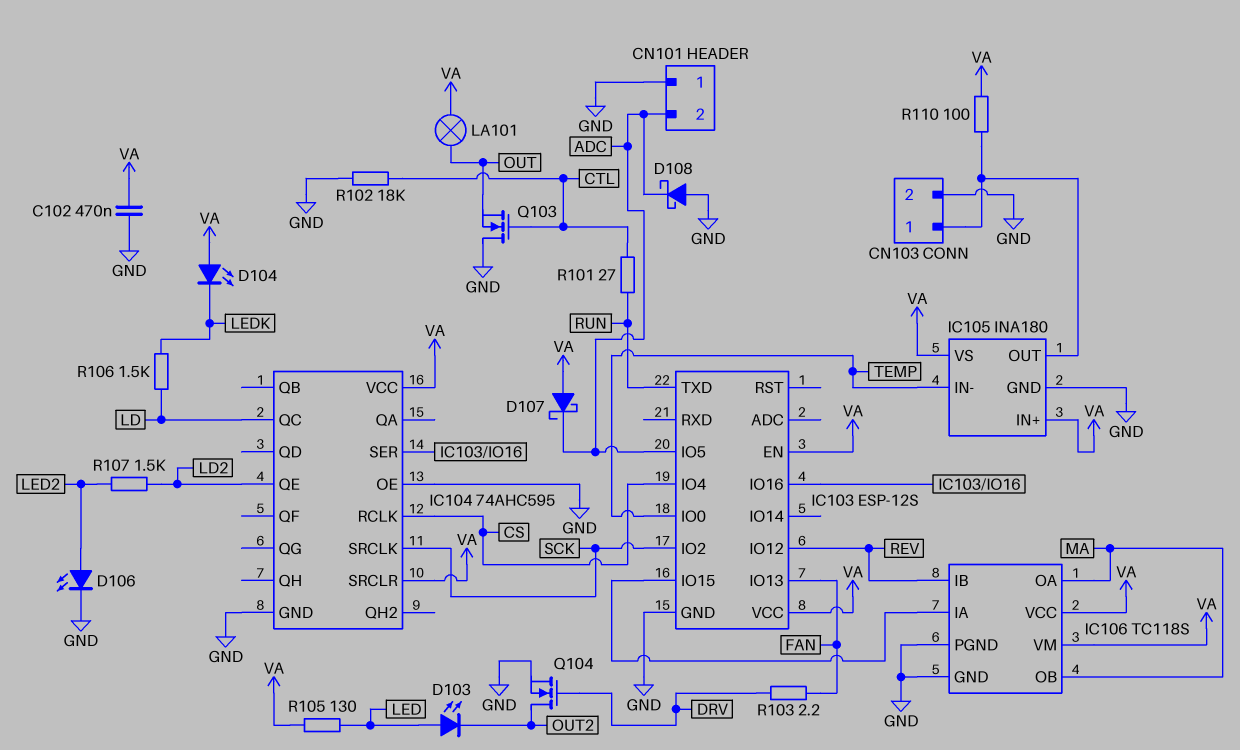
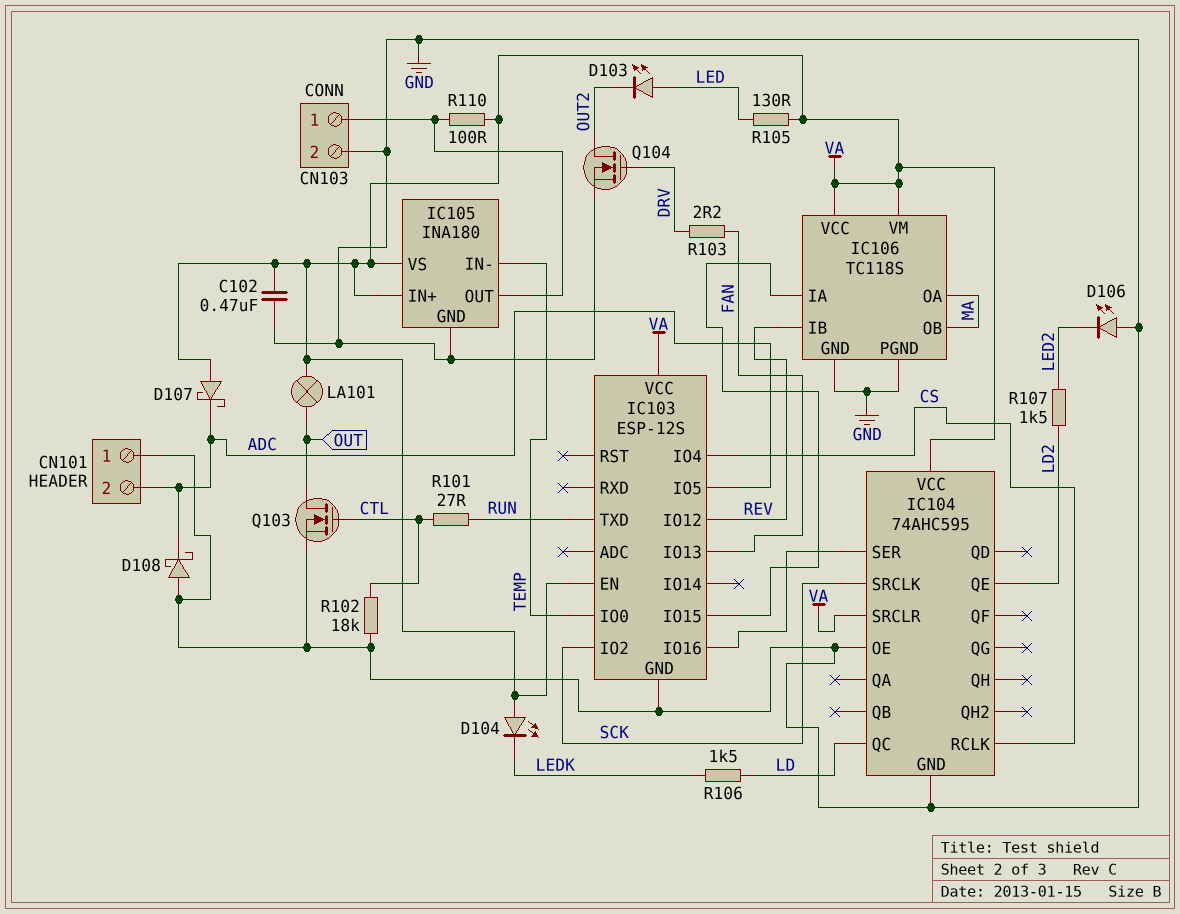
D106: LED (A LED2, K GND) -> LED (A GND, K LED2)
Q103: NMOS (G CTL, D GND, S OUT) -> NMOS (G CTL, D OUT, S GND)

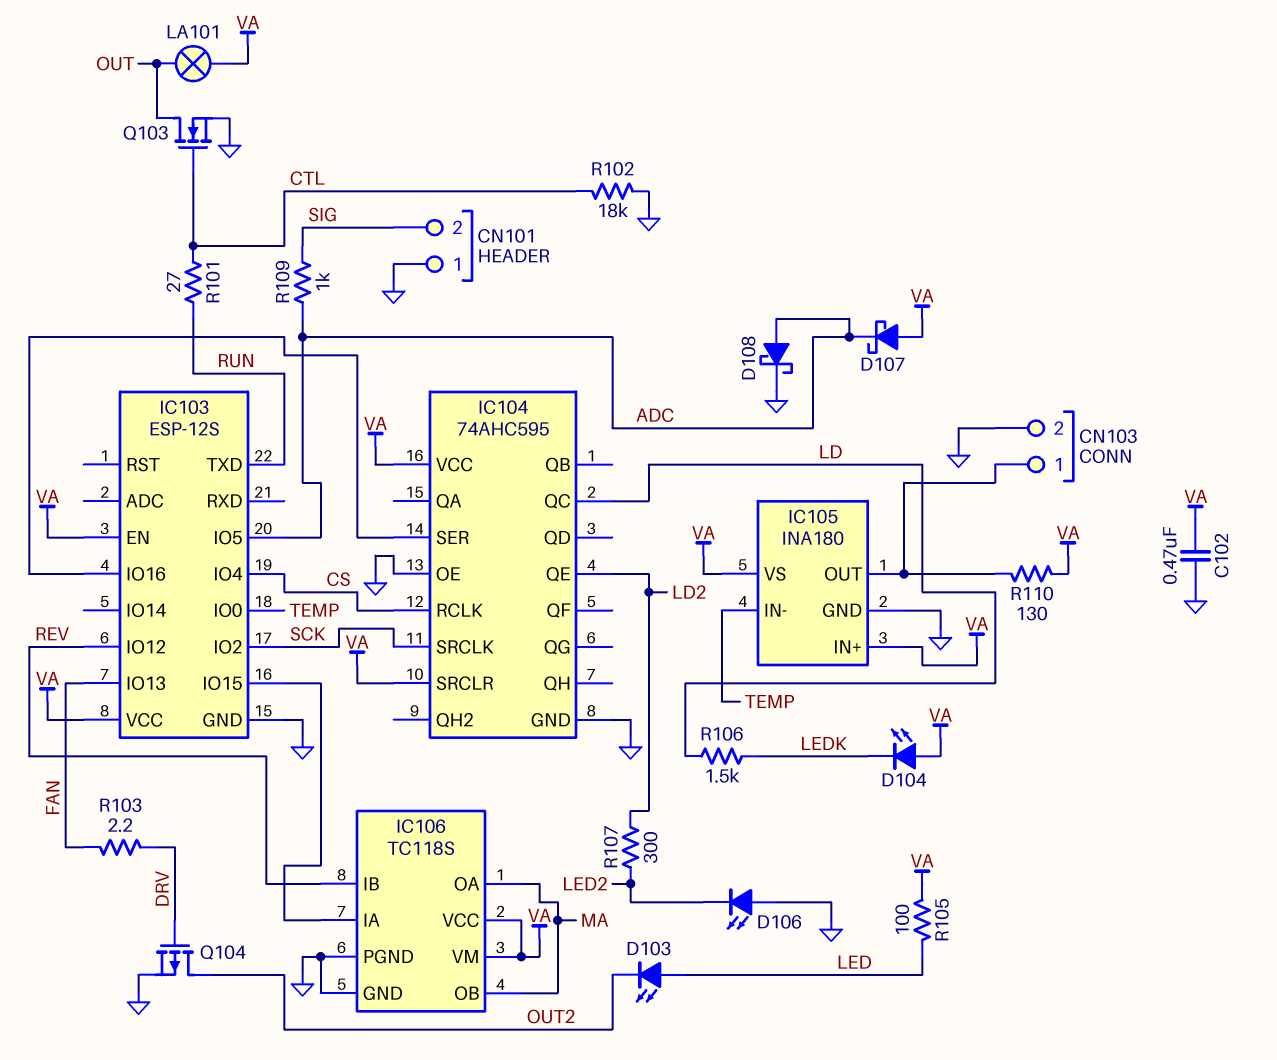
CN101 pin 2: ADC -> SIG
D108: schottky (A GND, K ADC) -> schottky (A ADC, K GND)
Q104: NMOS (G DRV, D OUT2, S GND) -> PMOS (G DRV, D OUT2, S GND)
R105: 130 (LED, VA) -> 100 (LED, VA)
R107: 1.5k (LD2, LED2) -> 300 (LD2, LED2)
R109: none -> 1k (ADC, SIG)
R110: 100 (CN103/1, VA) -> 130 (CN103/1, VA)

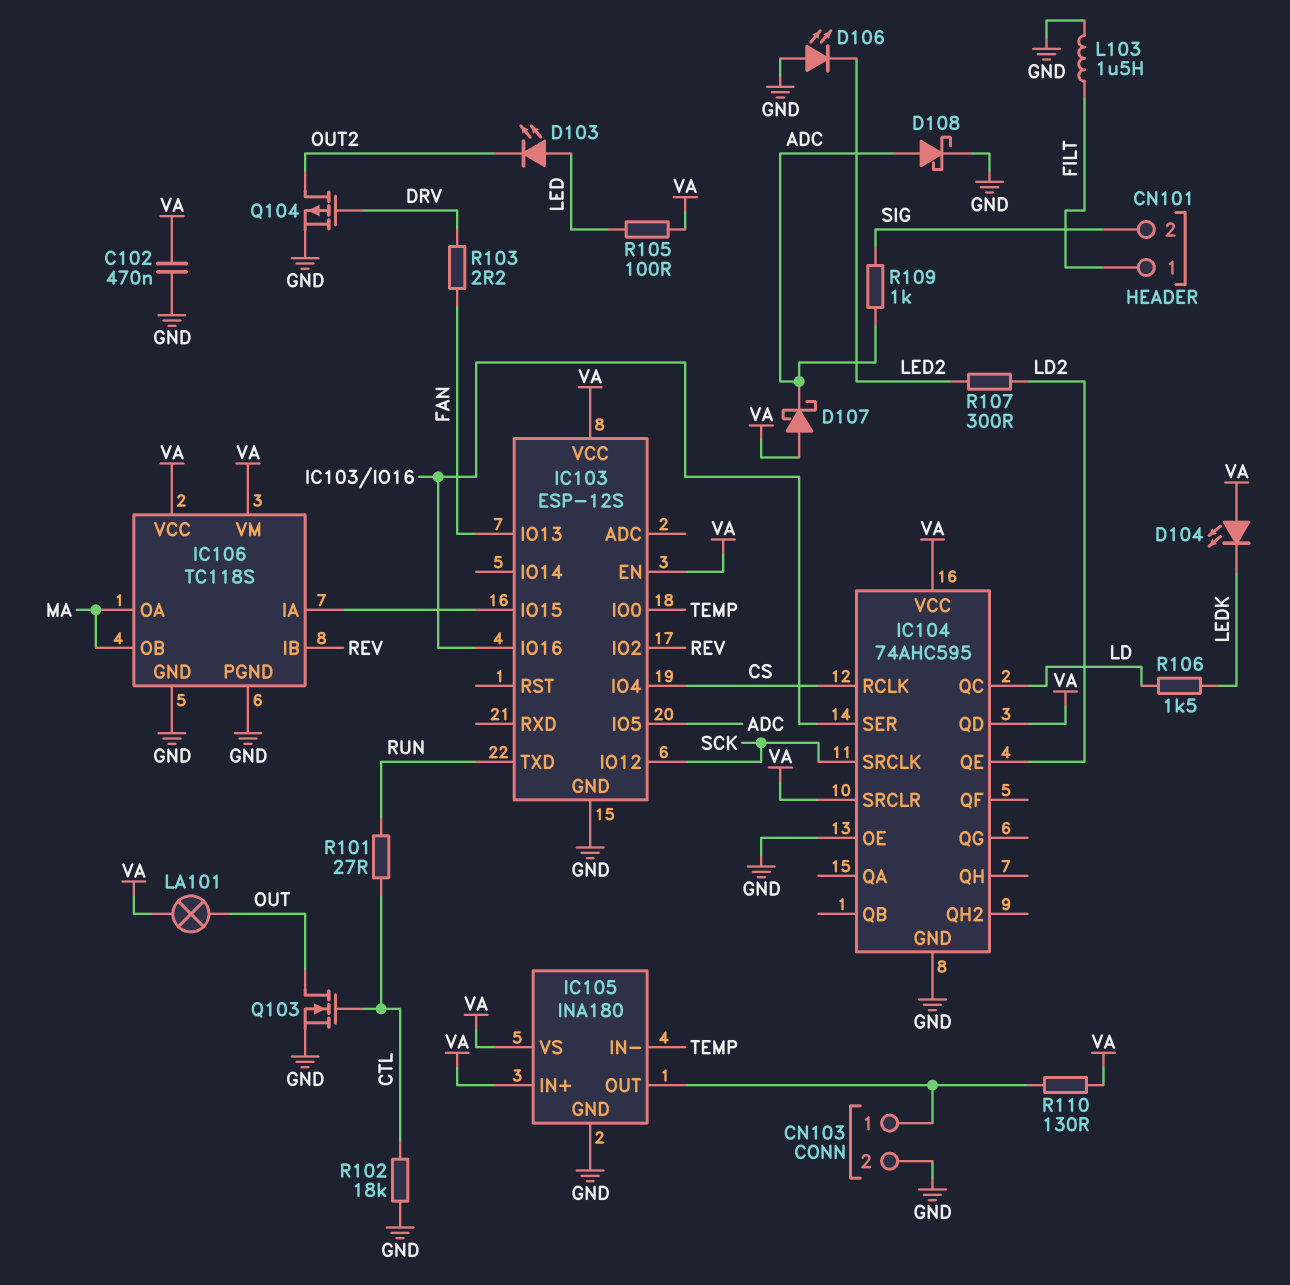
CN101 pin 1: GND -> FILT
IC103 pin IO2: SCK -> REV
IC103 pin IO12: REV -> SCK
IC104 pin QD: none -> VA
L103: none -> 1.5uH (FILT, GND)

